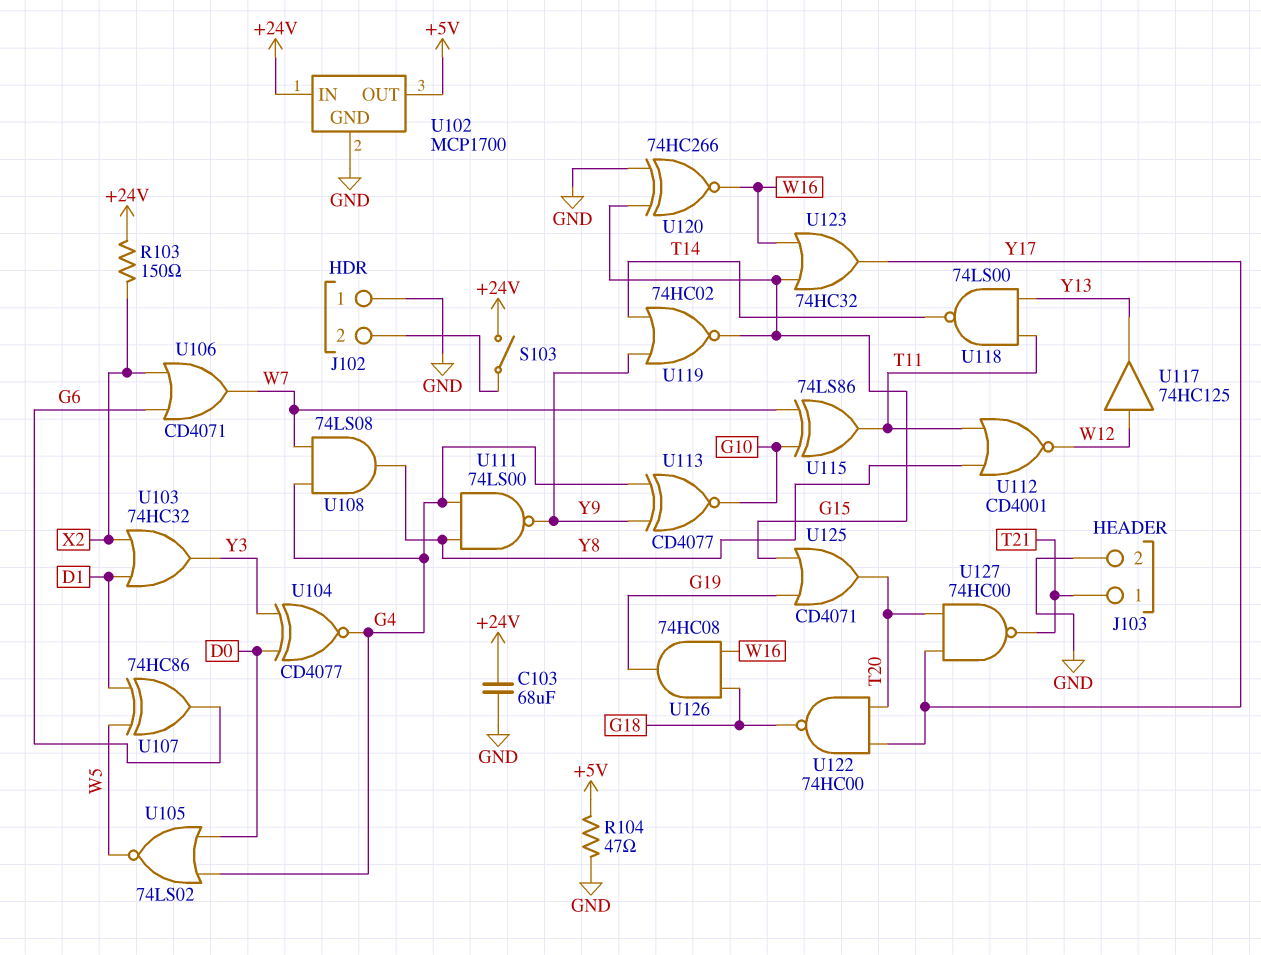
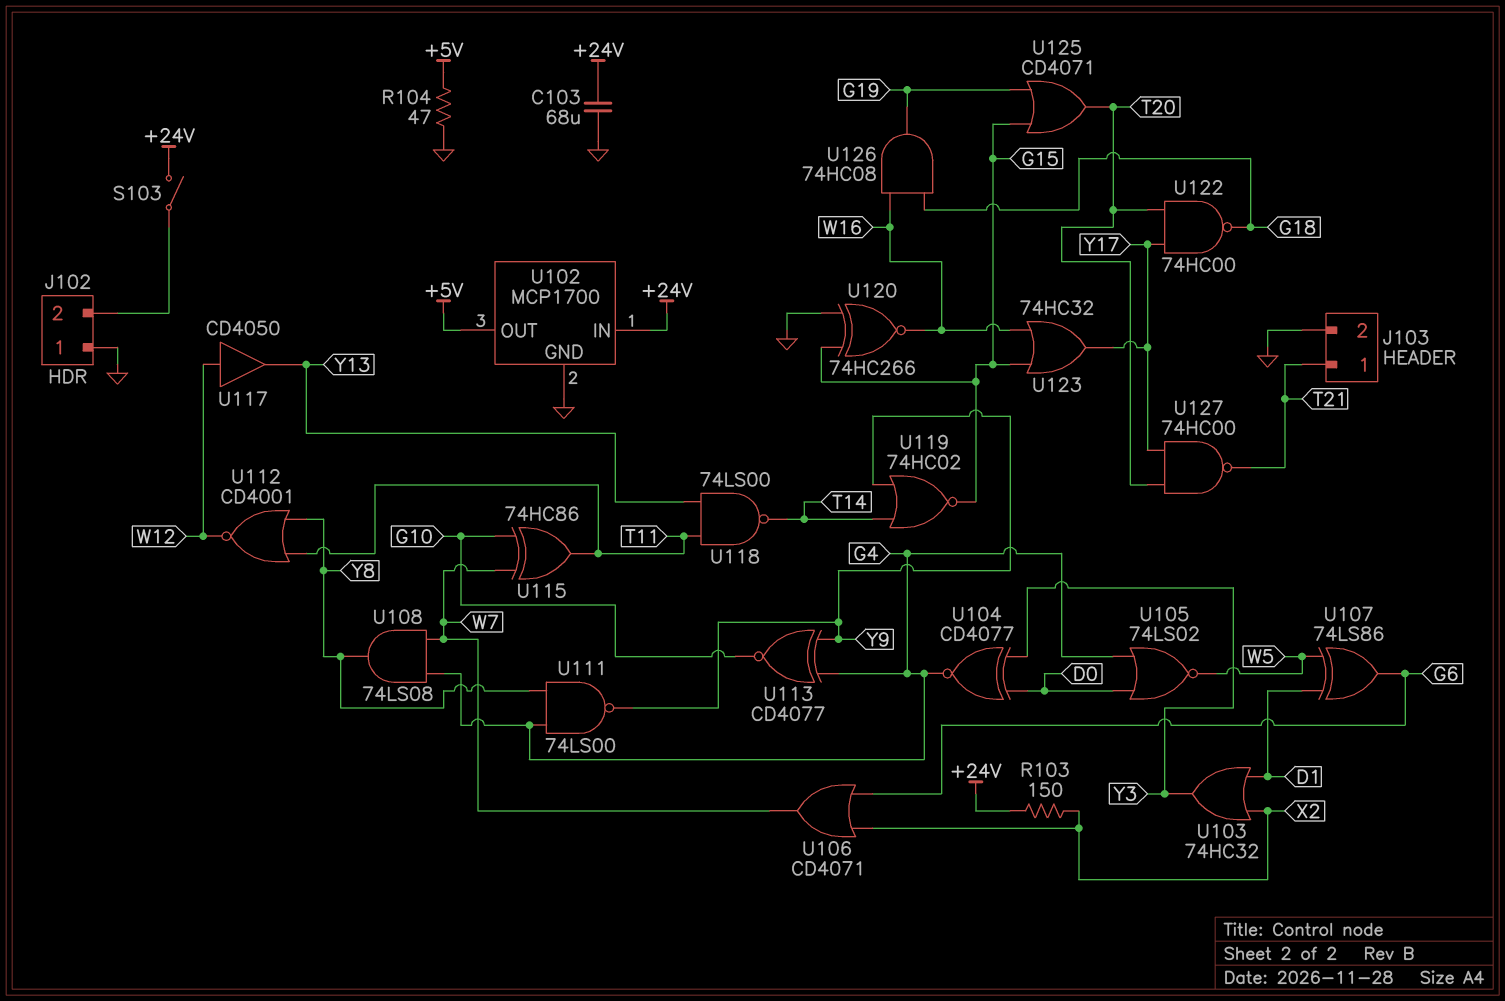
U107: XOR 74HC86 (in D1, in W5, out G6) -> XOR 74LS86 (in D1, in W5, out G6)
U115: XOR 74LS86 (in G10, in W7, out T11) -> XOR 74HC86 (in G10, in W7, out T11)
U117: buffer 74HC125 (in W12, out Y13) -> buffer CD4050 (in W12, out Y13)

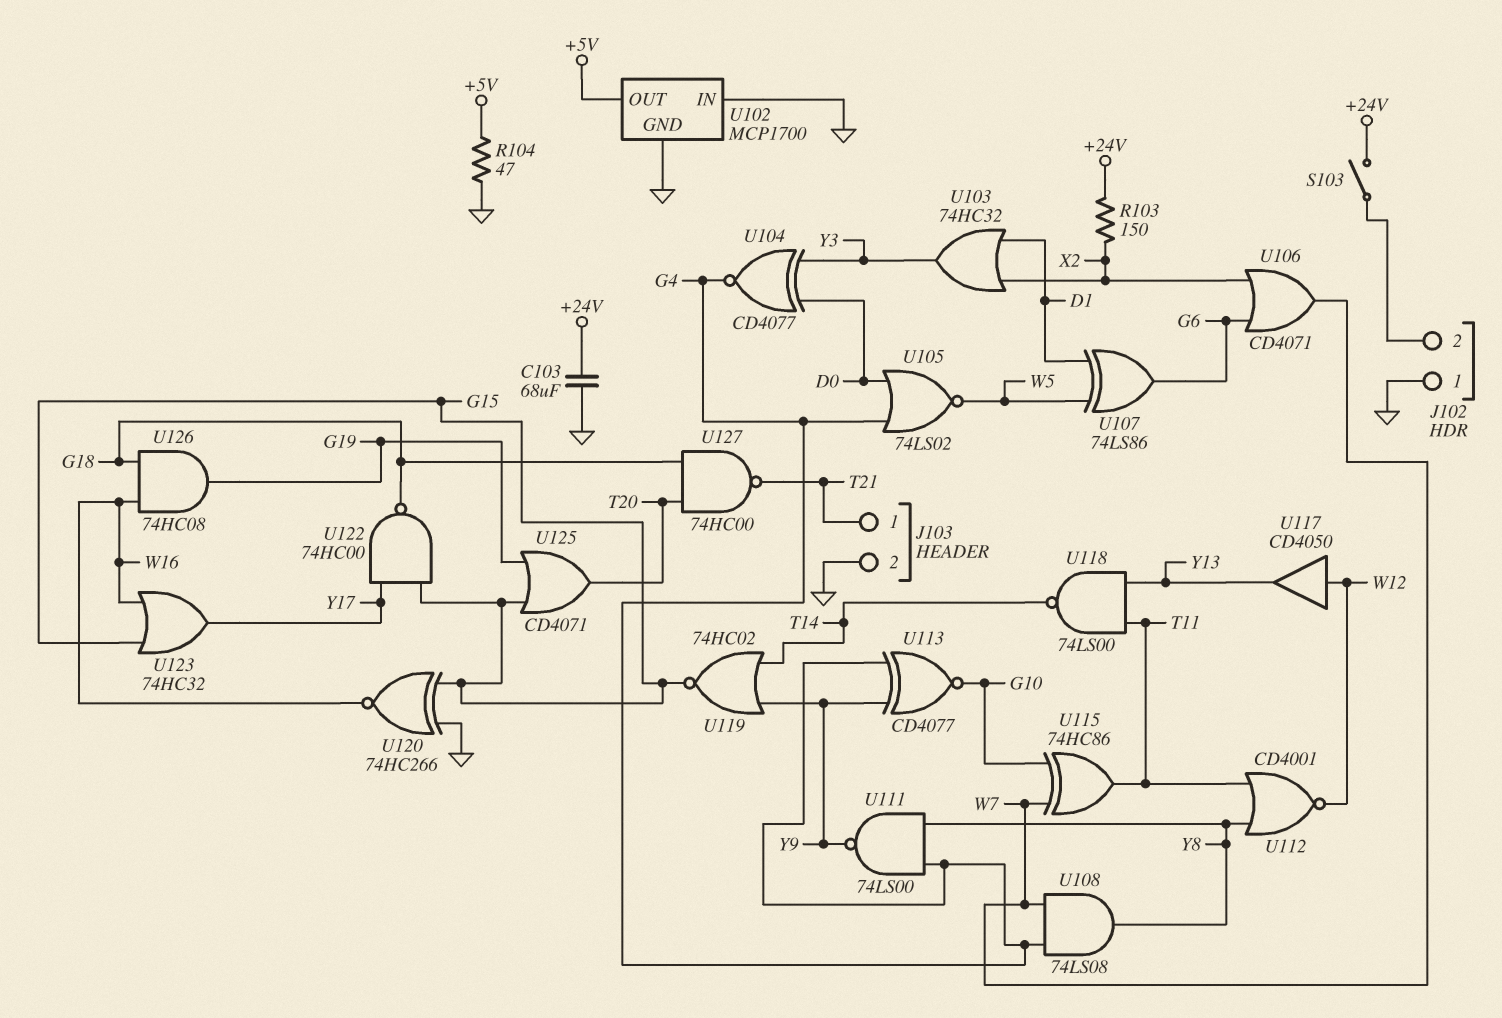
U102 pin IN: +24V -> GND
U122: NAND 74HC00 (in T20, in Y17, out G18) -> NAND 74HC00 (in G15, in Y17, out G18)
U127: NAND 74HC00 (in T20, in Y17, out T21) -> NAND 74HC00 (in G18, in T20, out T21)

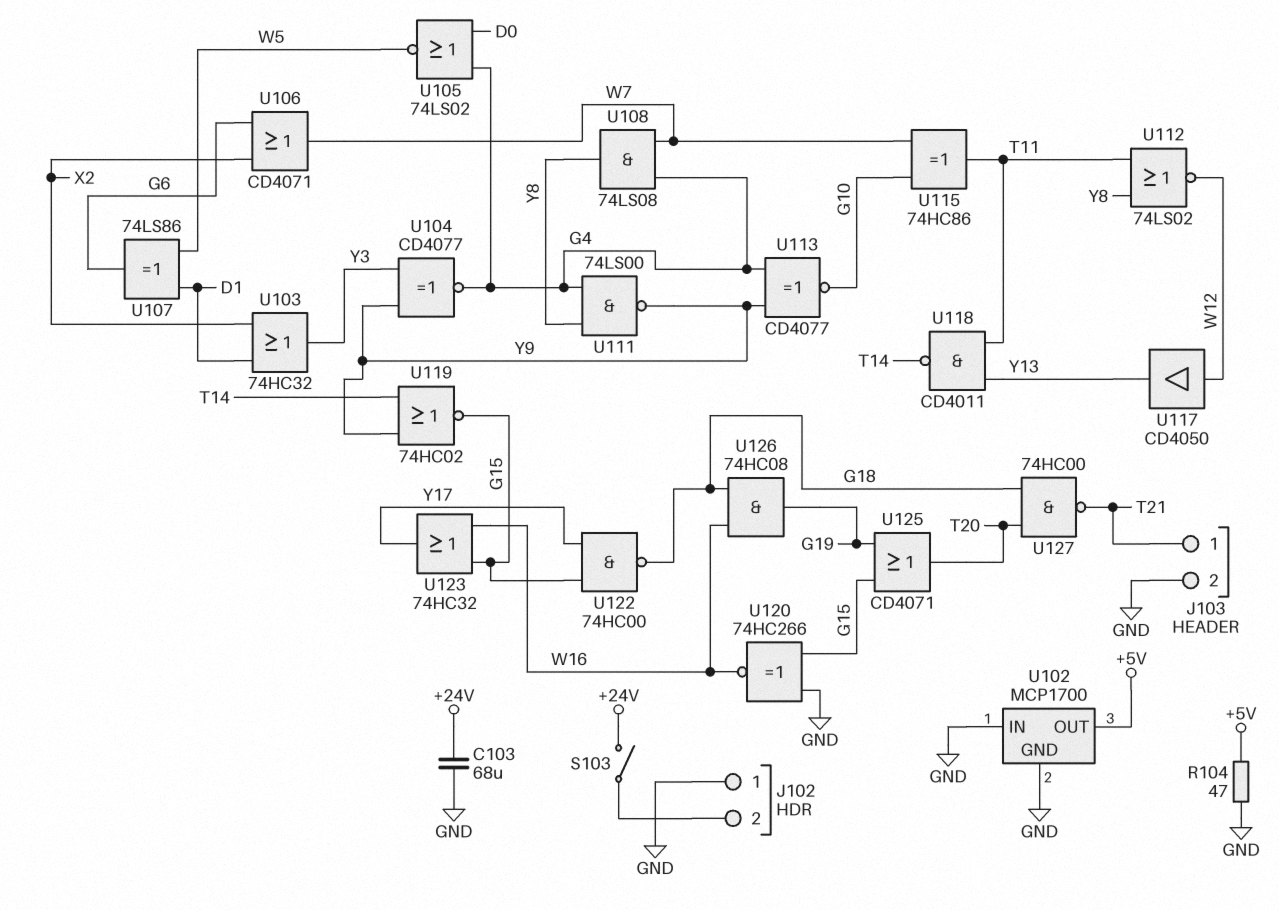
R103: 150 (+24V, X2) -> none
U104: XNOR CD4077 (in D0, in Y3, out G4) -> XNOR CD4077 (in Y3, in Y9, out G4)
U112: NOR CD4001 (in T11, in Y8, out W12) -> NOR 74LS02 (in T11, in Y8, out W12)
U118: NAND 74LS00 (in T11, in Y13, out T14) -> NAND CD4011 (in T11, in Y13, out T14)

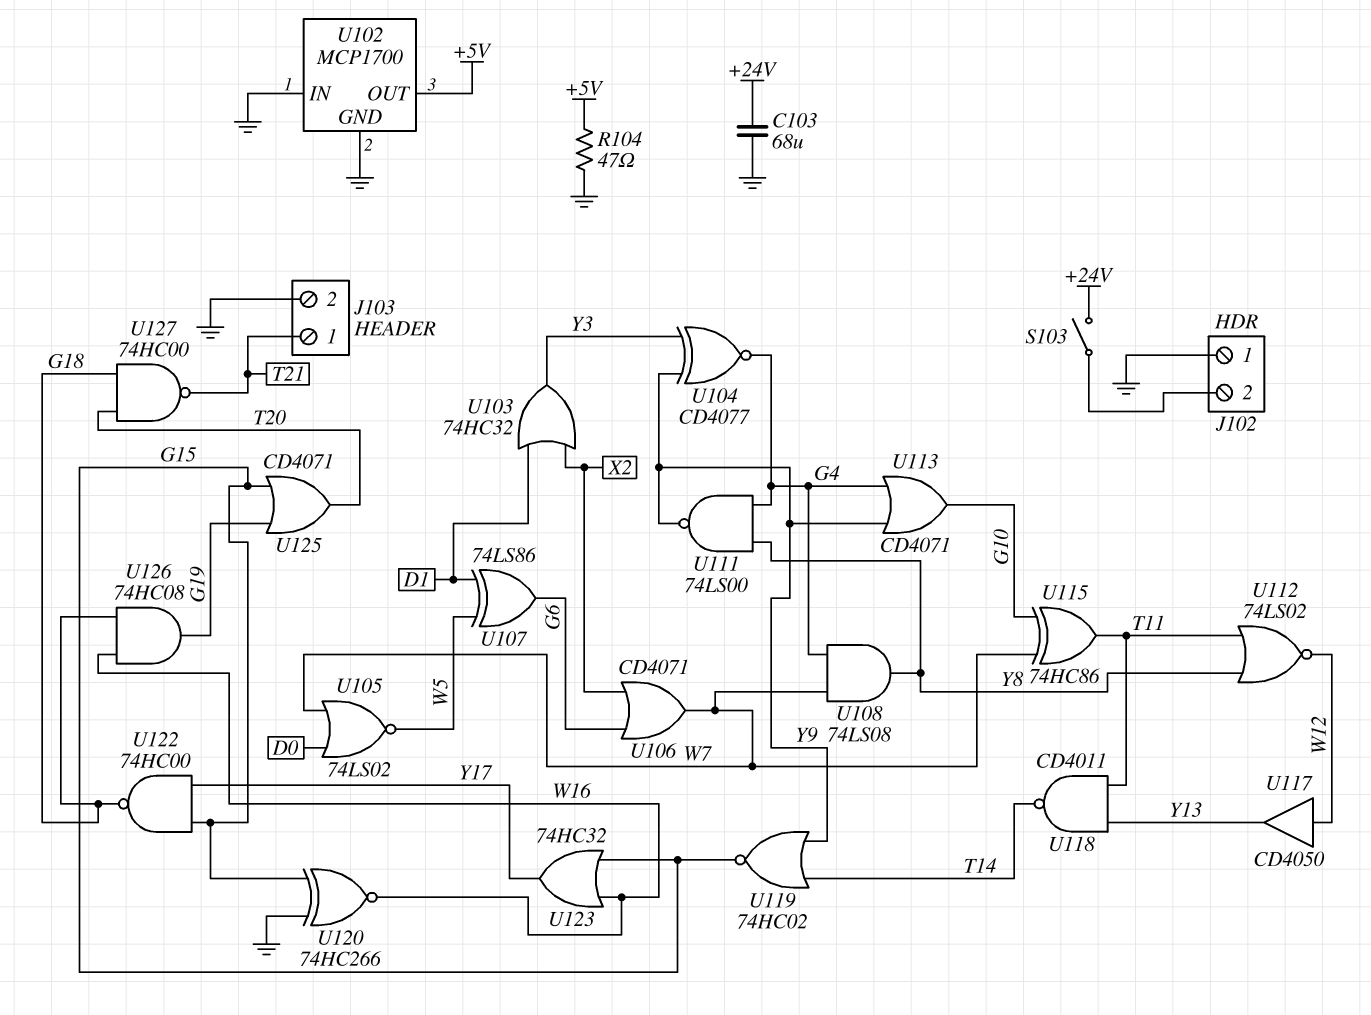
U105: NOR 74LS02 (in D0, in G4, out W5) -> NOR 74LS02 (in D0, in W7, out W5)
U113: XNOR CD4077 (in G4, in Y9, out G10) -> OR CD4071 (in G4, in Y9, out G10)

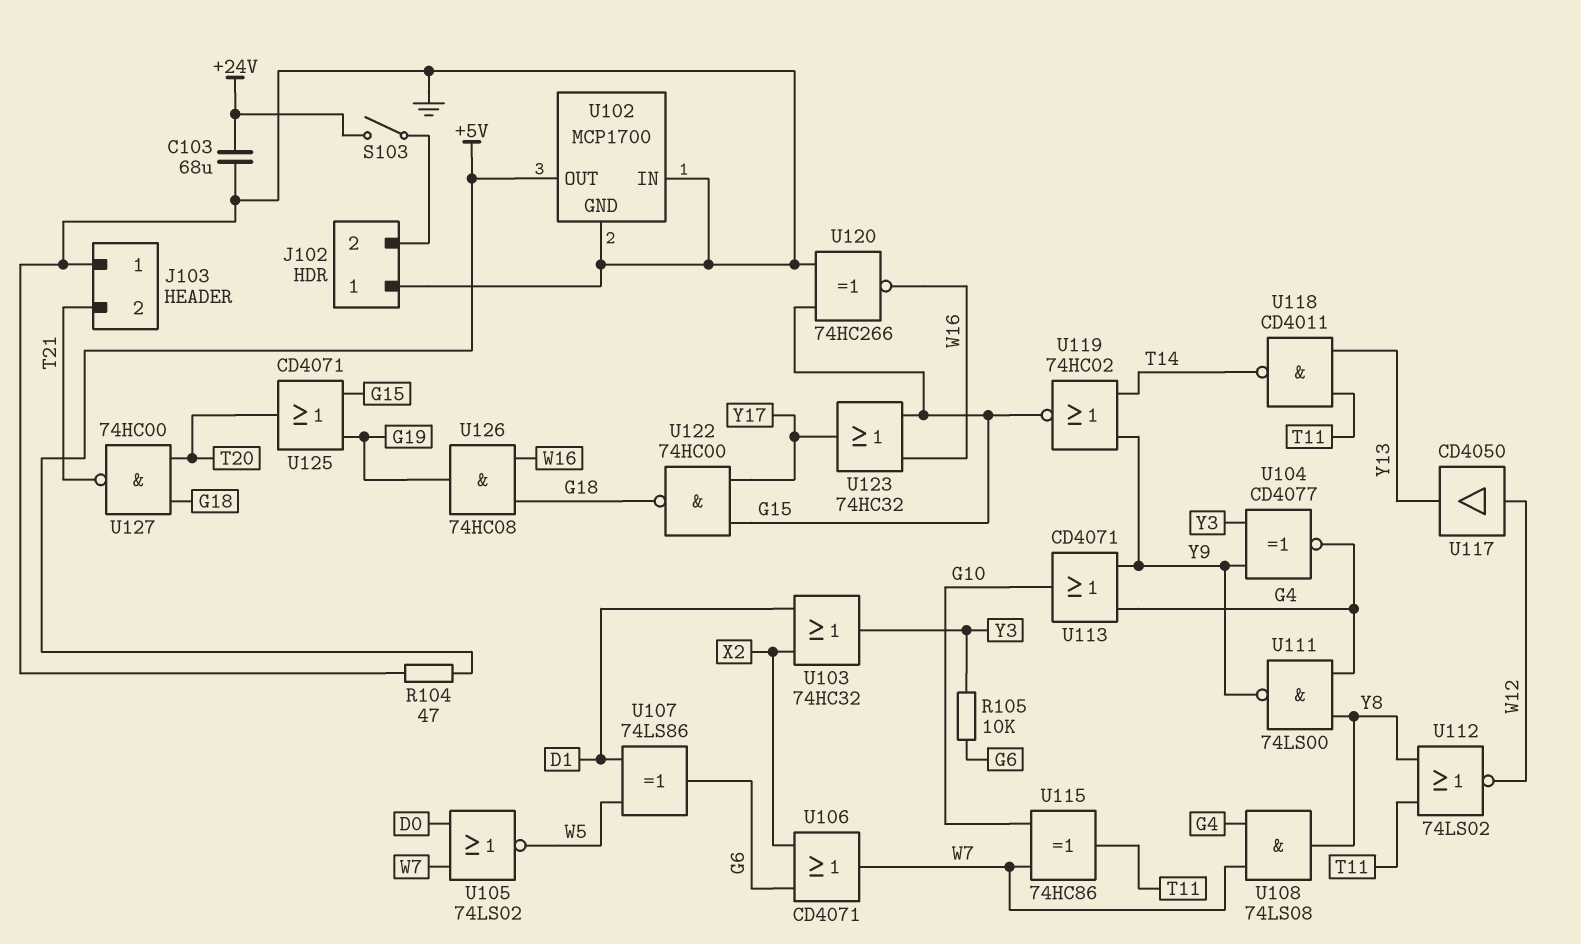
J103 pin 1: T21 -> GND
J103 pin 2: GND -> T21
R105: none -> 10k (G6, Y3)

